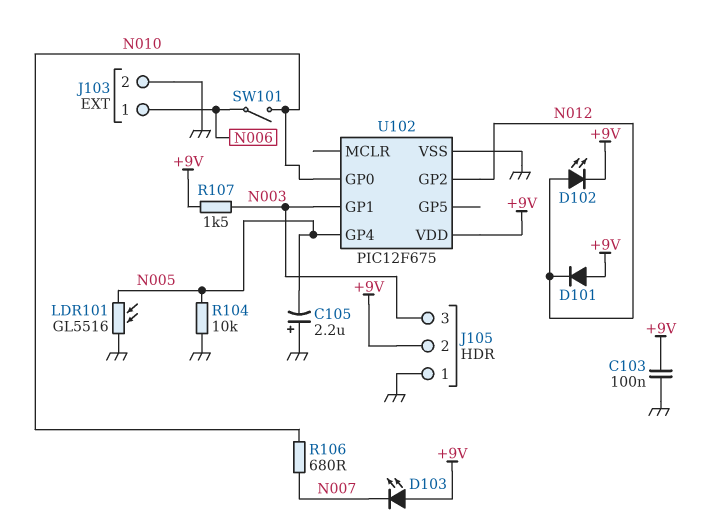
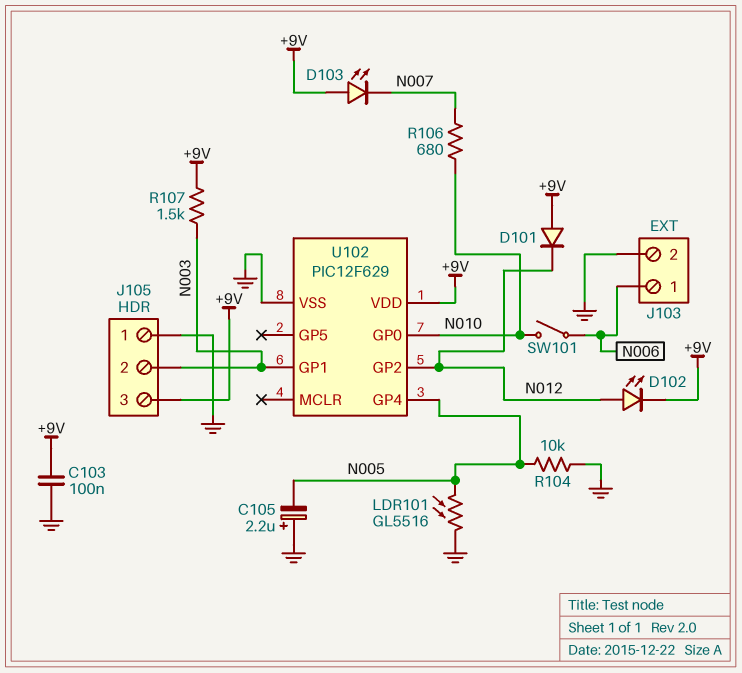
J105 pin 2: +9V -> N003
J105 pin 3: N003 -> +9V
U102: PIC12F675 -> PIC12F629

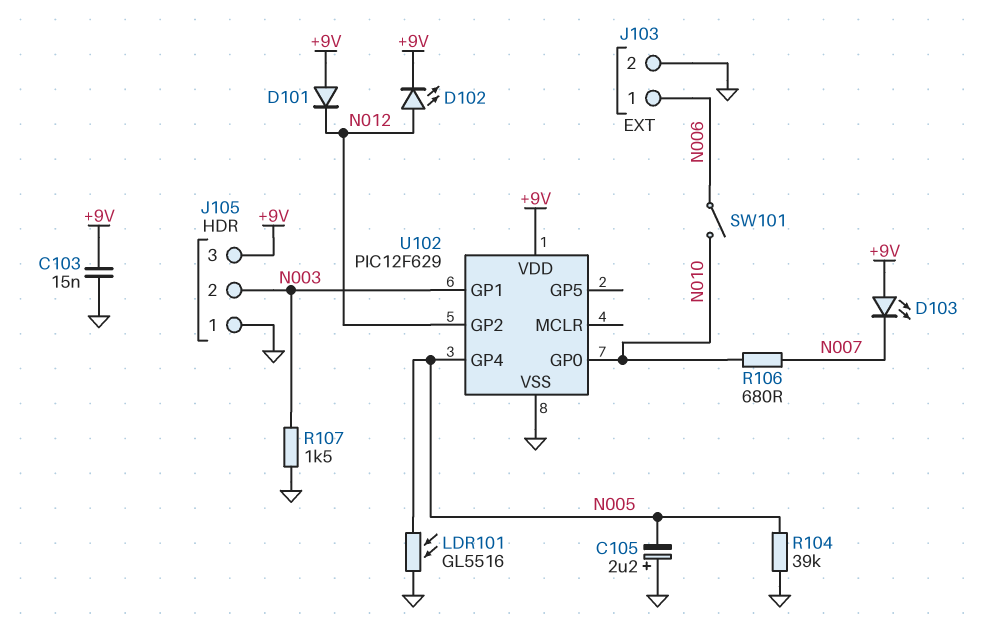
C103: 100nF (+9V, GND) -> 15nF (+9V, GND)
R104: 10k (GND, N005) -> 39k (GND, N005)
R107: 1.5k (+9V, N003) -> 1.5k (GND, N003)

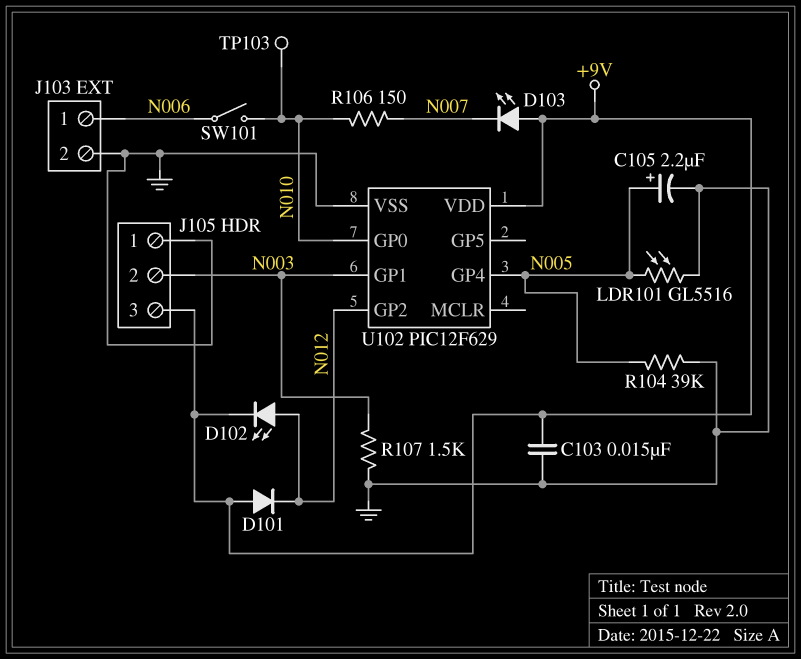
C105: 2.2uF (plus GND, minus N005) -> 2.2uF (plus N005, minus GND)
R106: 680 (N007, N010) -> 150 (N007, N010)
TP103: none -> test point (N010)

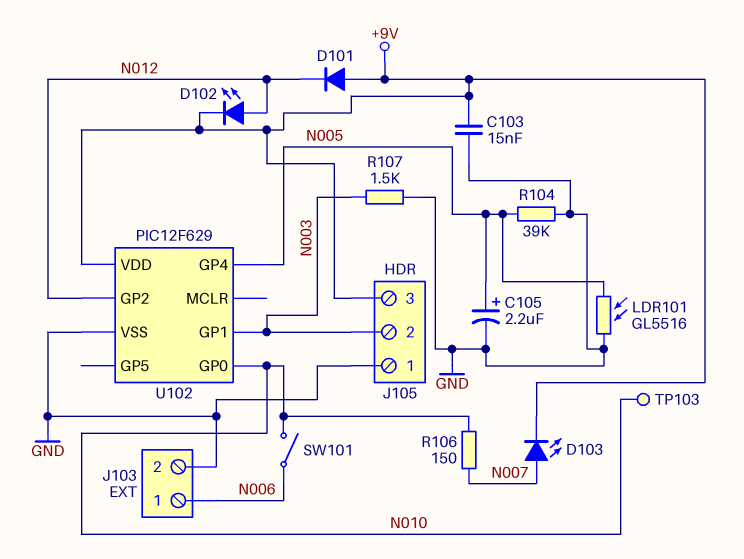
D103: LED (A +9V, K N007) -> LED (A N007, K +9V)

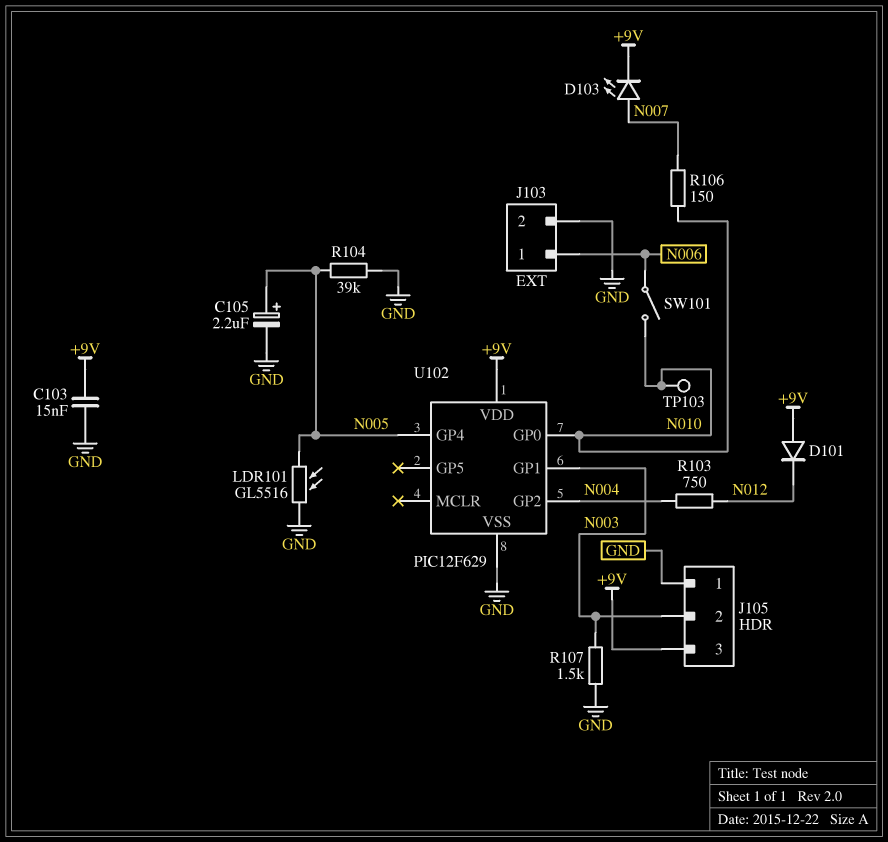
D102: LED (A N012, K +9V) -> none
R103: none -> 750 (N004, N012)
U102 pin GP2: N012 -> N004

